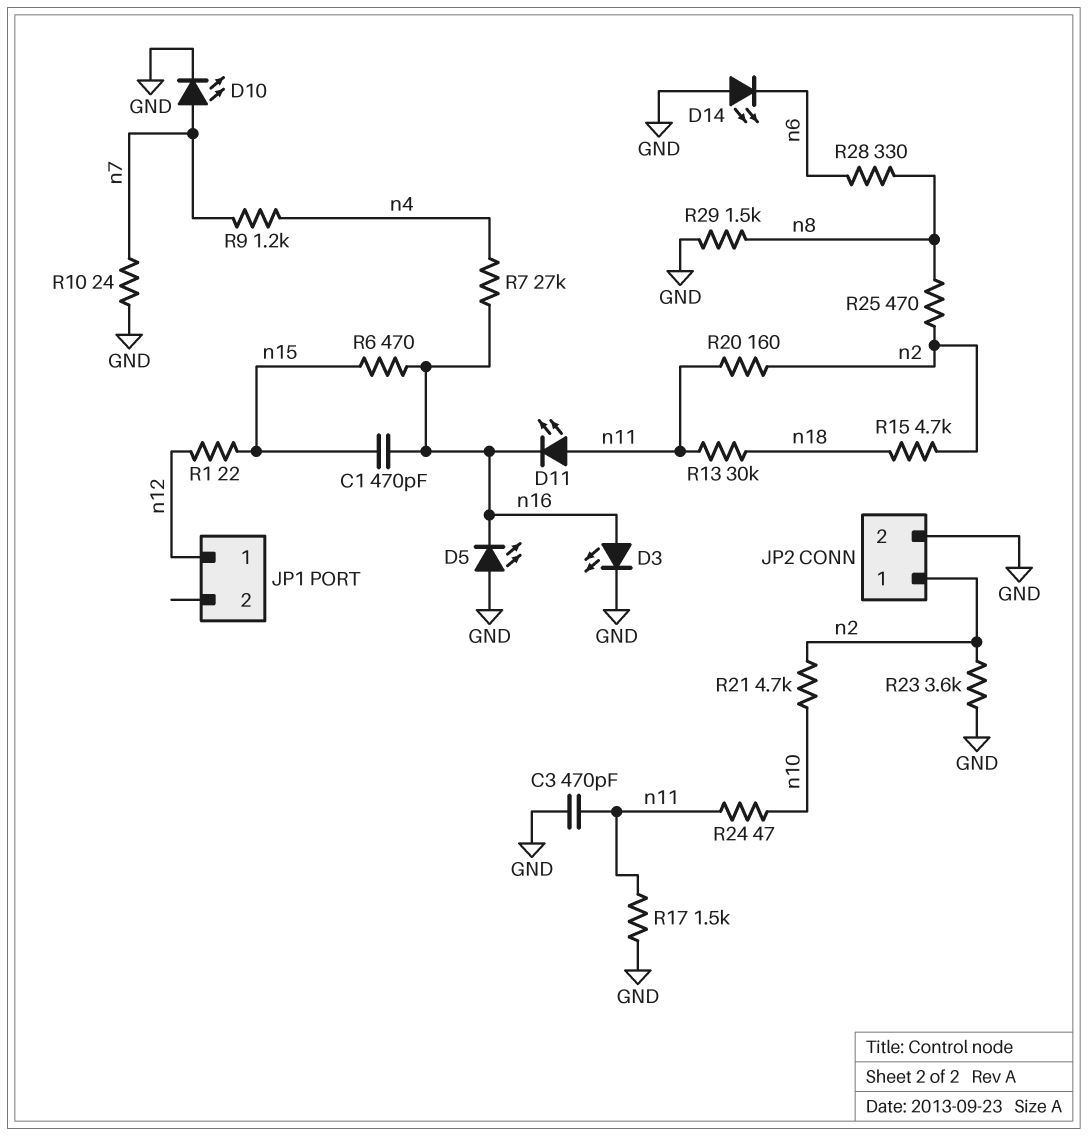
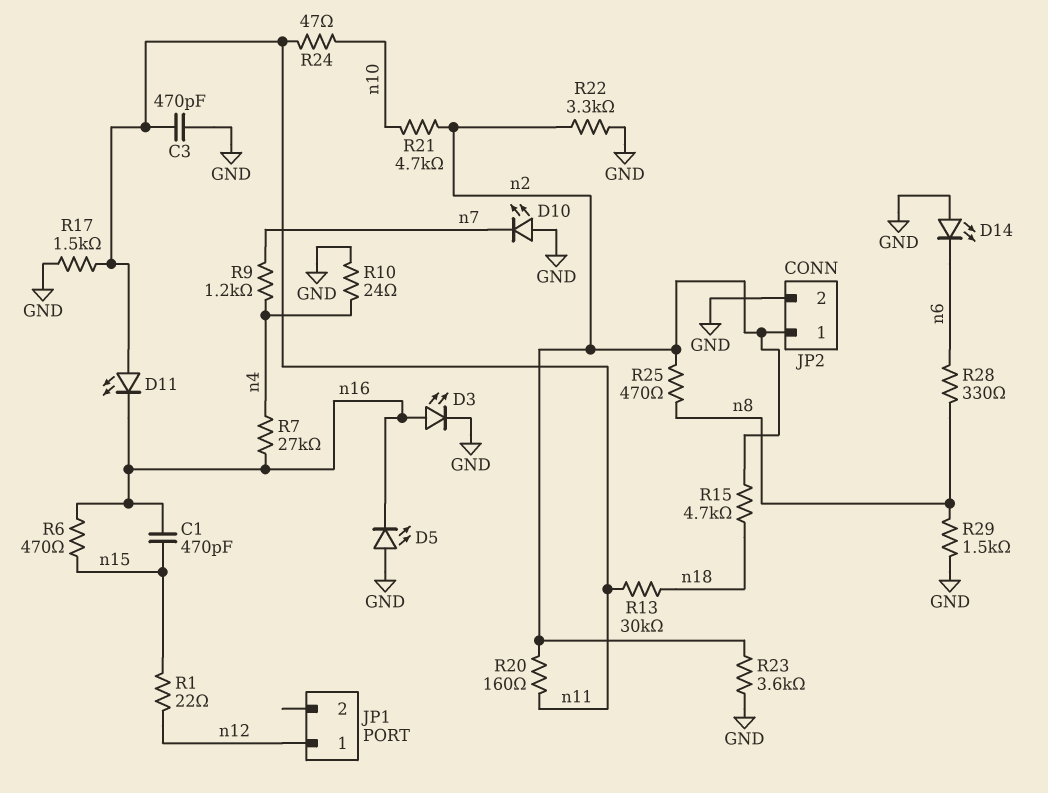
D10: LED (A n7, K GND) -> LED (A GND, K n7)
R10: 24 (GND, n7) -> 24 (GND, n4)
R22: none -> 3.3k (GND, n2)

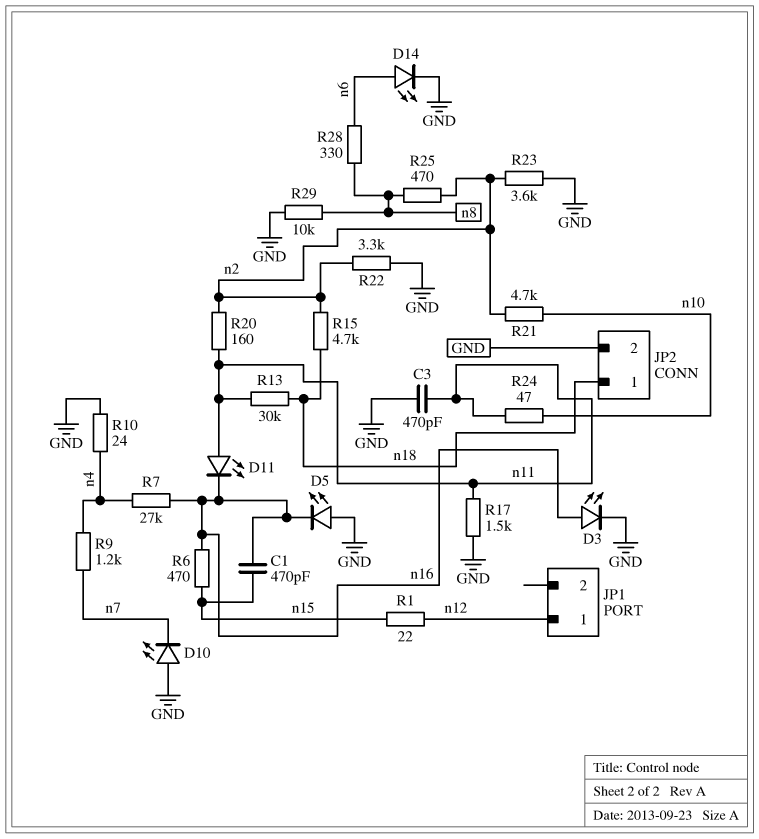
D14: LED (A GND, K n6) -> LED (A n6, K GND)
JP2 pin 1: n2 -> n18
R29: 1.5k (GND, n8) -> 10k (GND, n8)

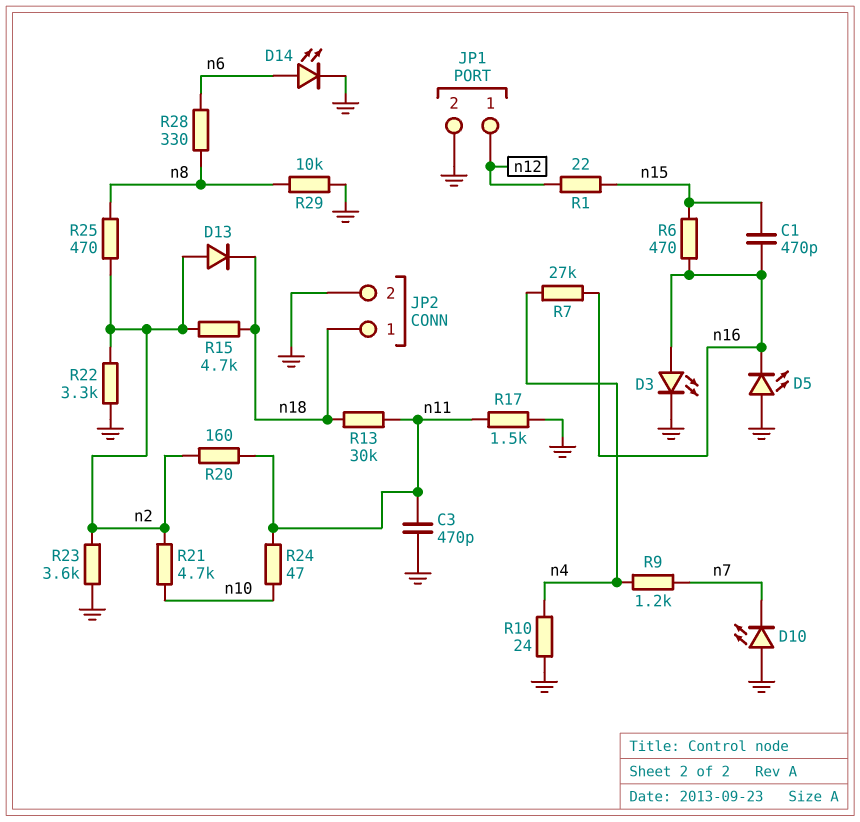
D11: LED (A n11, K n16) -> none
D13: none -> diode (A n2, K n18)
JP1 pin 2: none -> GND

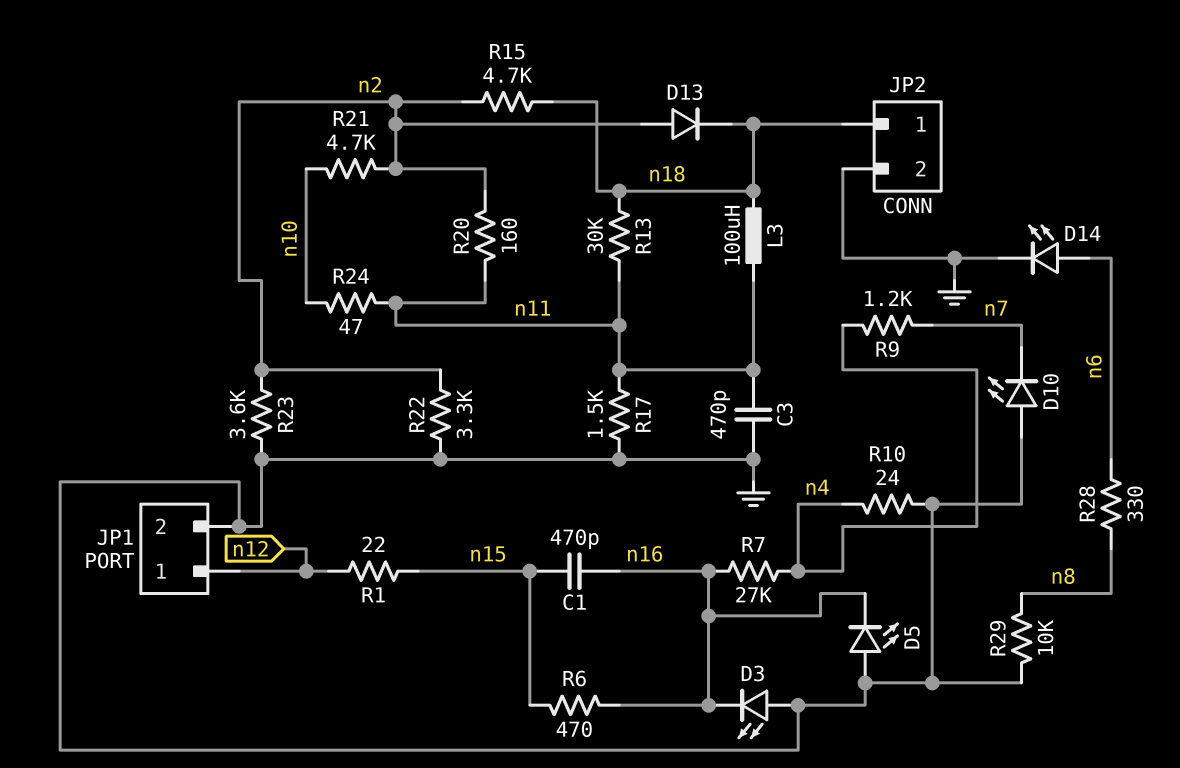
D3: LED (A n16, K GND) -> LED (A GND, K n16)
L3: none -> 100uH (n11, n18)
R25: 470 (n2, n8) -> none

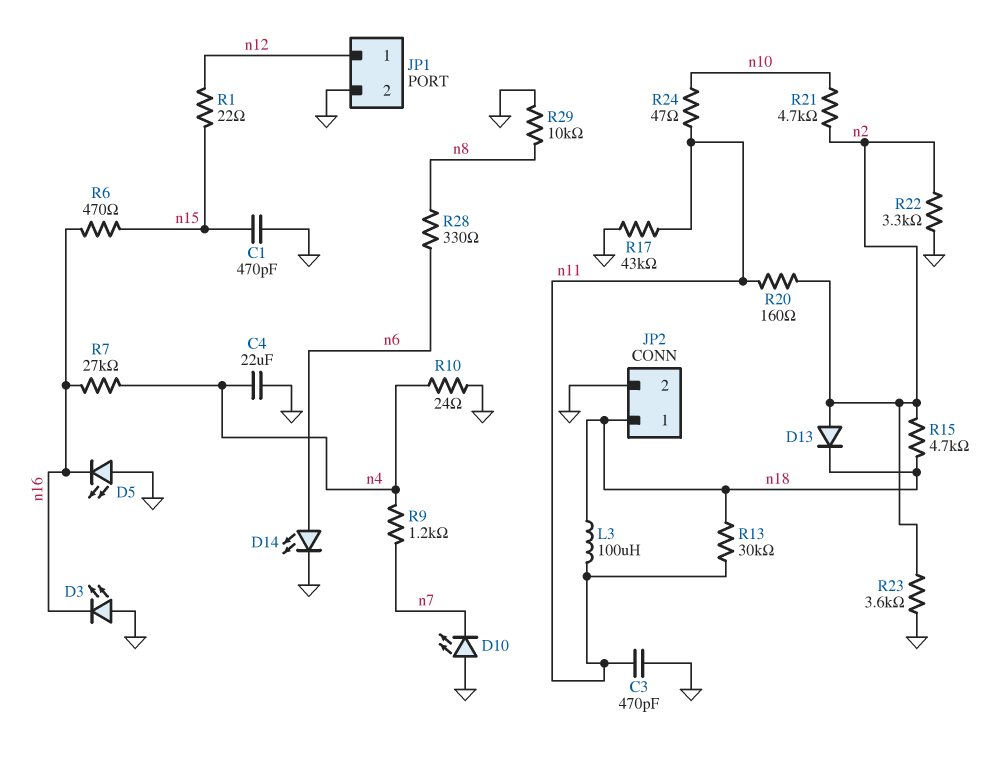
C1: 470pF (n15, n16) -> 470pF (GND, n15)
C4: none -> 22uF (GND, n4)
R17: 1.5k (GND, n11) -> 43k (GND, n11)

